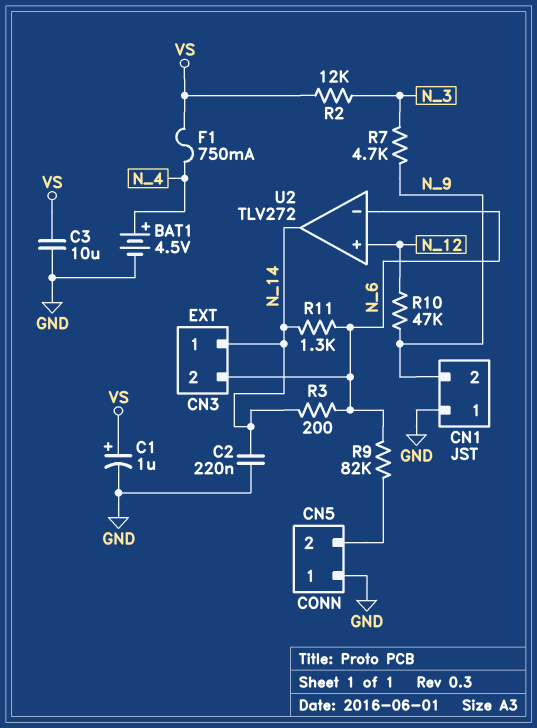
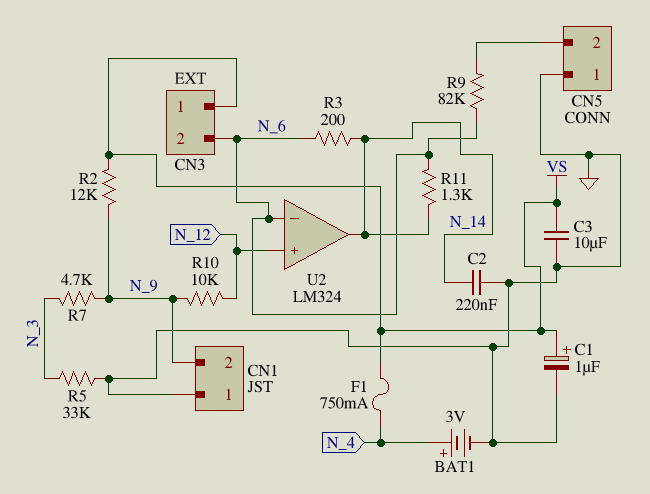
BAT1: 4.5V (plus N_4, minus GND) -> 3V (plus N_4, minus GND)
CN3 pin 1: N_14 -> VS
R2: 12k (N_3, VS) -> 12k (N_9, VS)
R5: none -> 33k (GND, N_3)
R10: 47k (N_9, N_12) -> 10k (N_9, N_12)
U2: TLV272 -> LM324

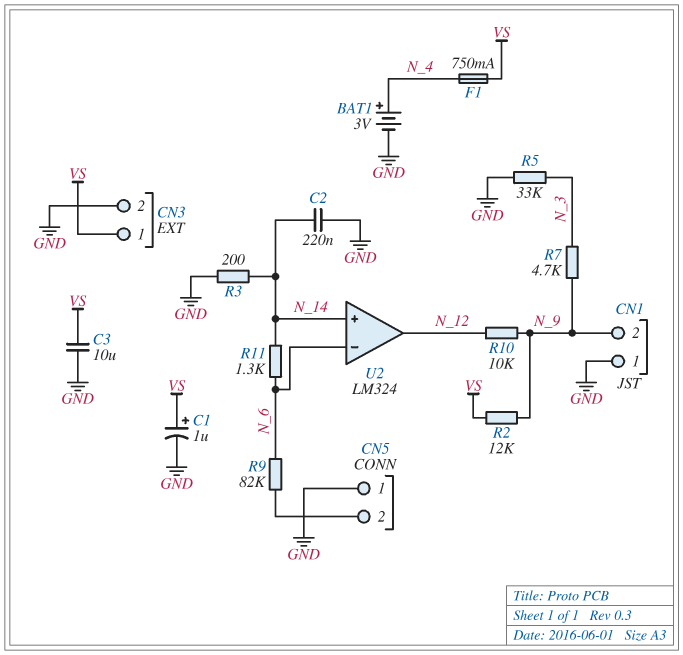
CN3 pin 2: N_6 -> GND
R3: 200 (N_6, N_14) -> 200 (GND, N_14)
U2 pin in+: N_12 -> N_14
U2 pin out: N_14 -> N_12

